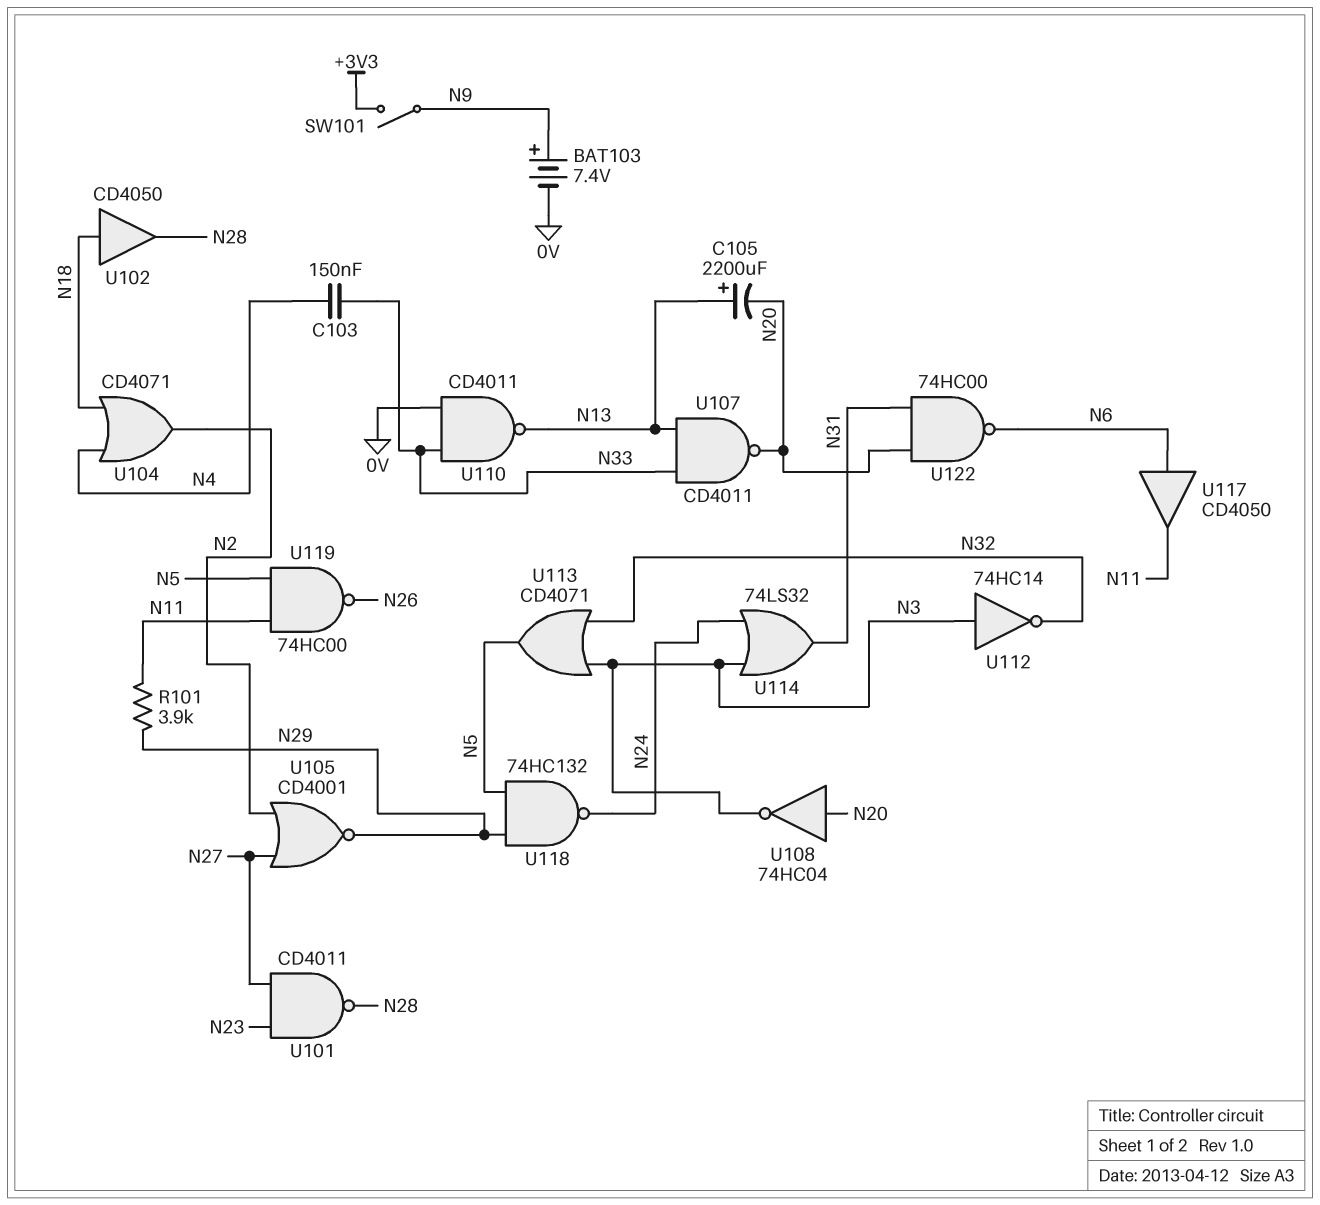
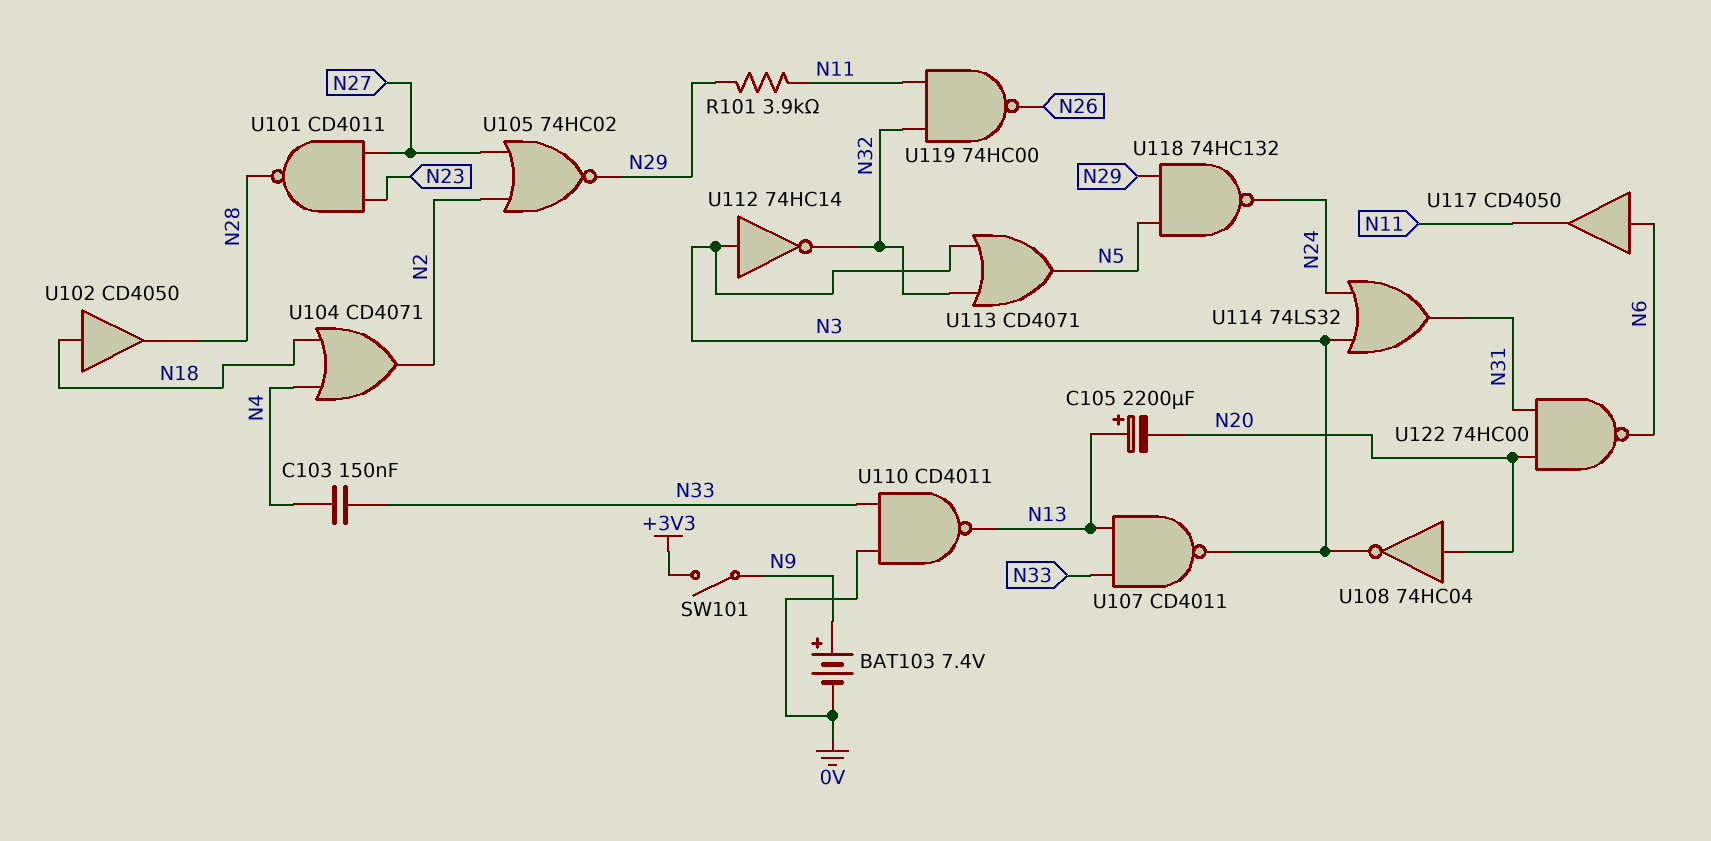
U105: NOR CD4001 (in N2, in N27, out N29) -> NOR 74HC02 (in N2, in N27, out N29)
U107: NAND CD4011 (in N13, in N33, out N20) -> NAND CD4011 (in N13, in N33, out N3)
U119: NAND 74HC00 (in N5, in N11, out N26) -> NAND 74HC00 (in N11, in N32, out N26)

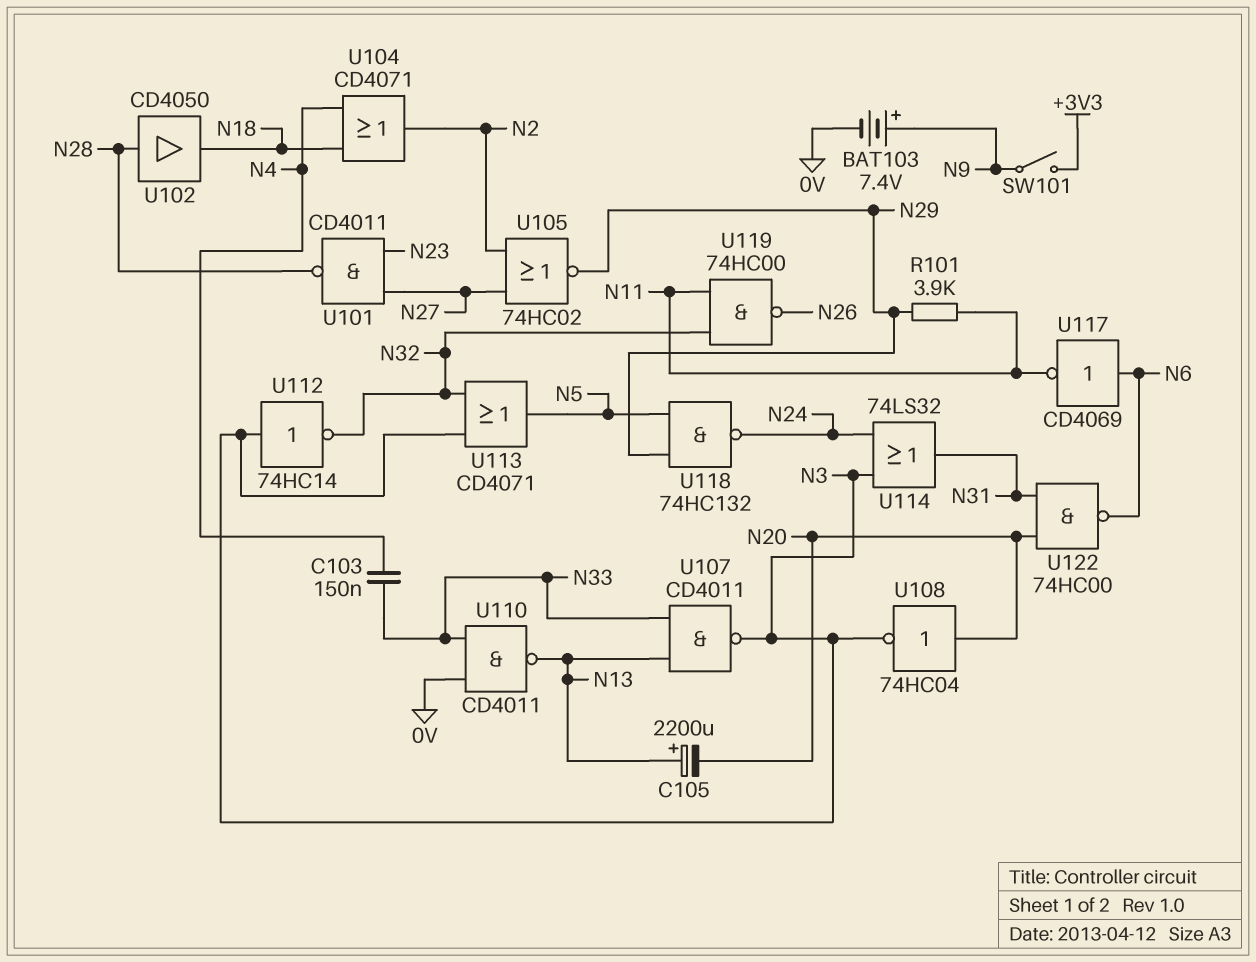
U102: buffer CD4050 (in N18, out N28) -> buffer CD4050 (in N28, out N18)
U117: buffer CD4050 (in N6, out N11) -> NOT CD4069 (in N6, out N11)

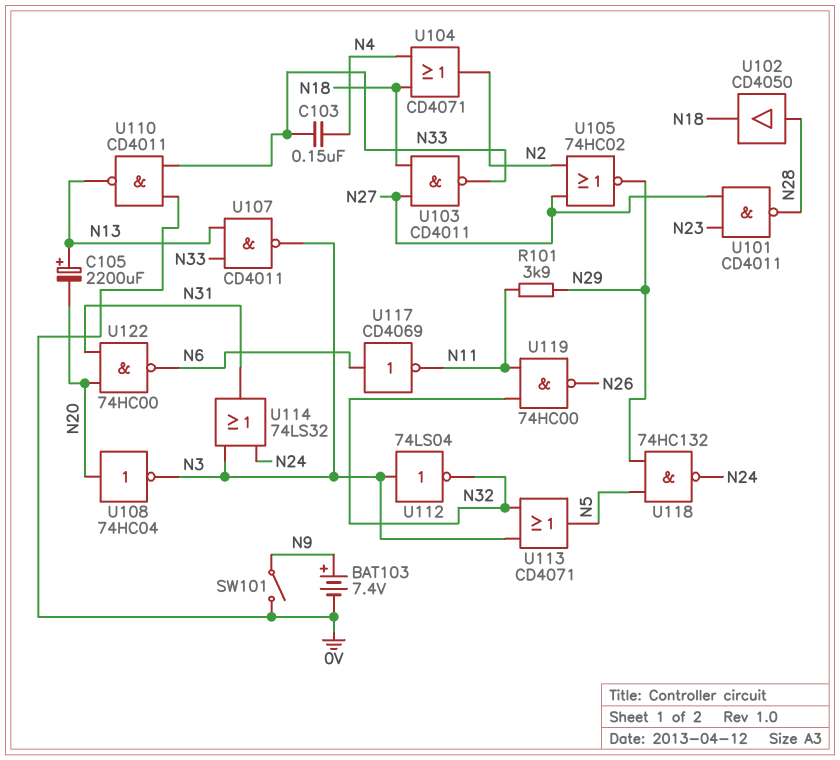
SW101: switch (+3V3, N9) -> switch (0V, N9)
U103: none -> NAND CD4011 (in N18, in N27, out N33)
U112: NOT 74HC14 (in N3, out N32) -> NOT 74LS04 (in N3, out N32)

